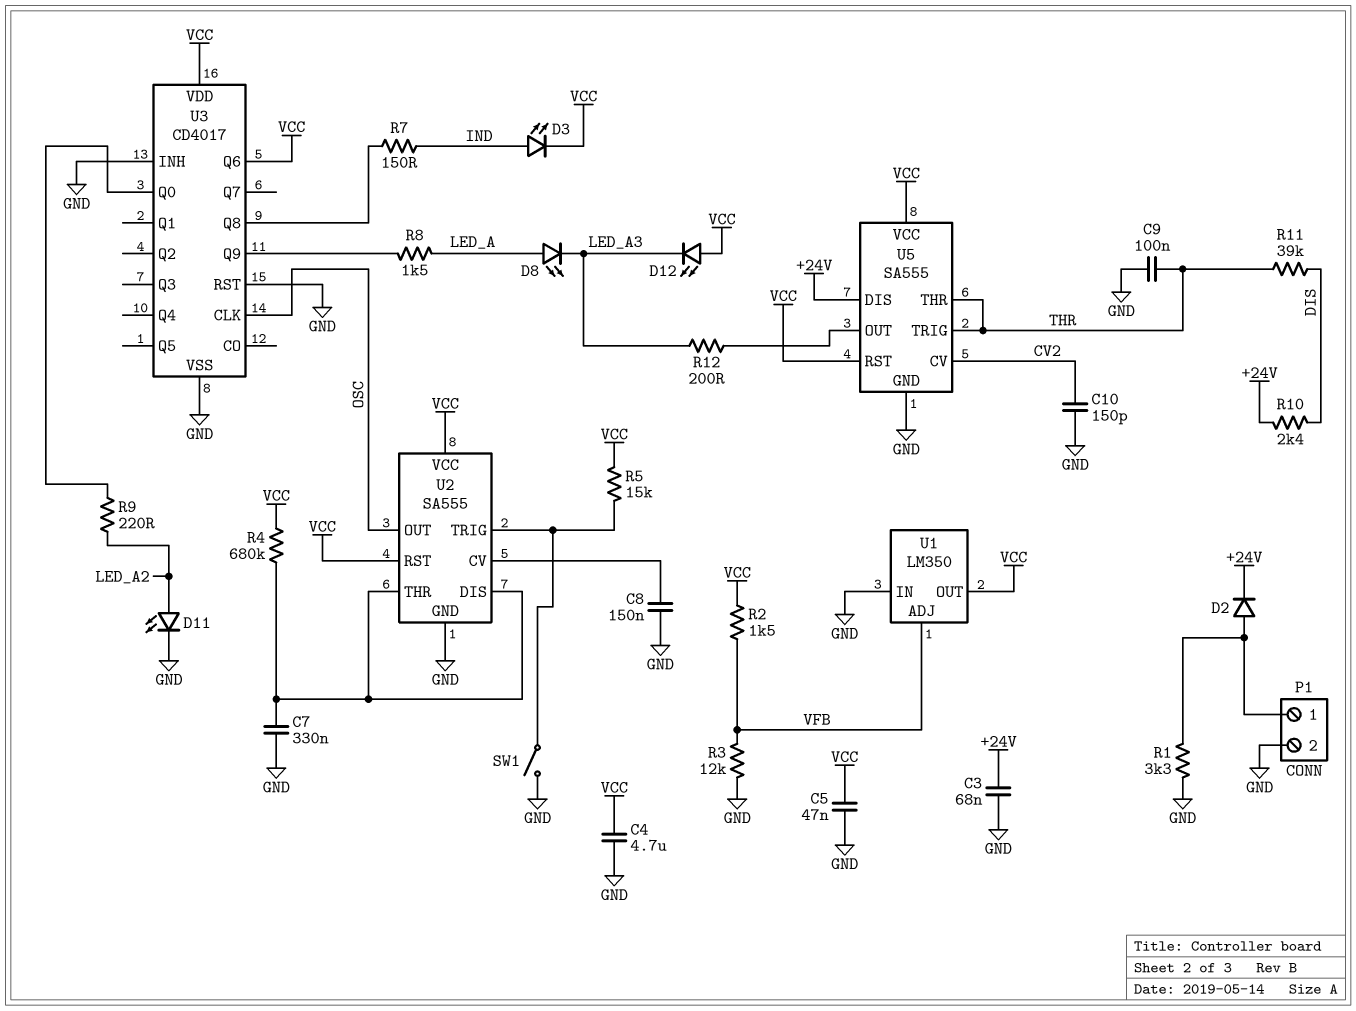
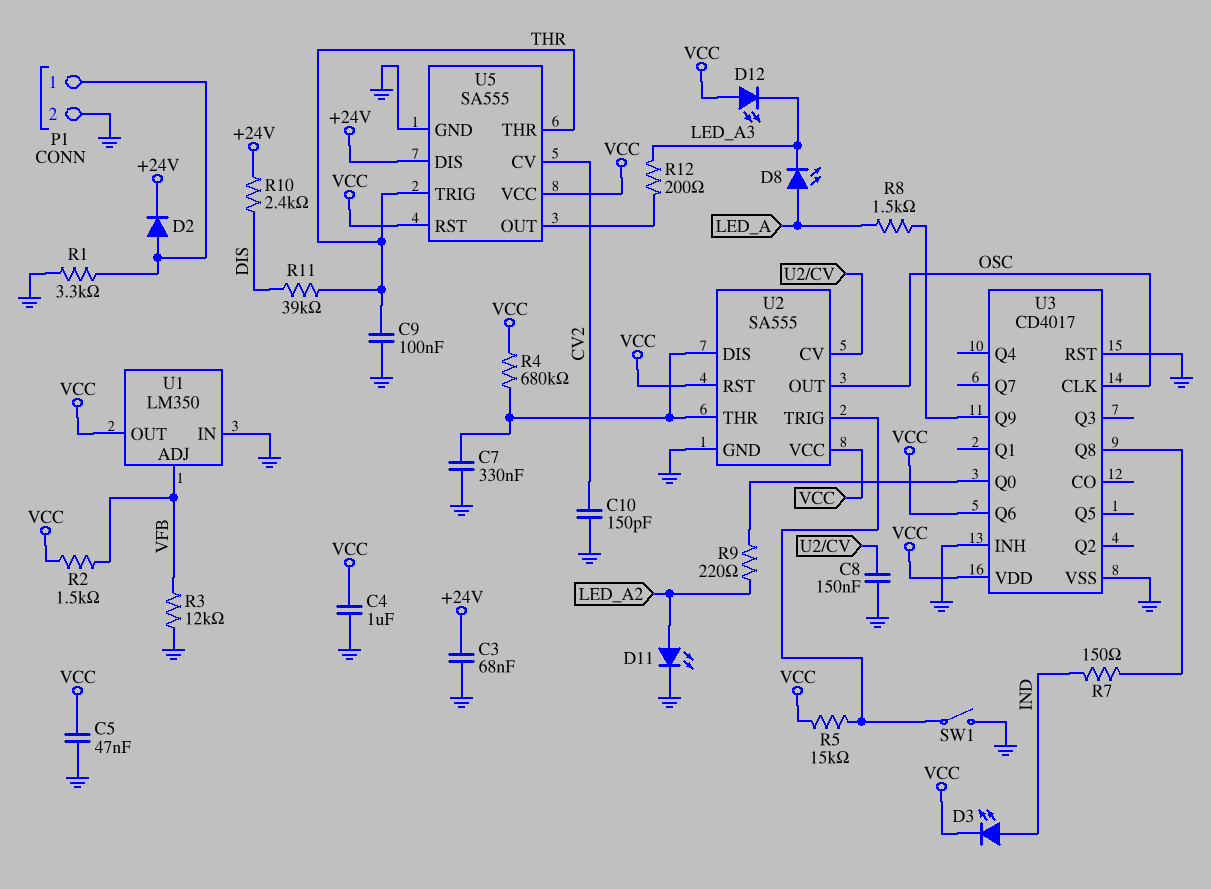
C4: 4.7uF (GND, VCC) -> 1uF (GND, VCC)

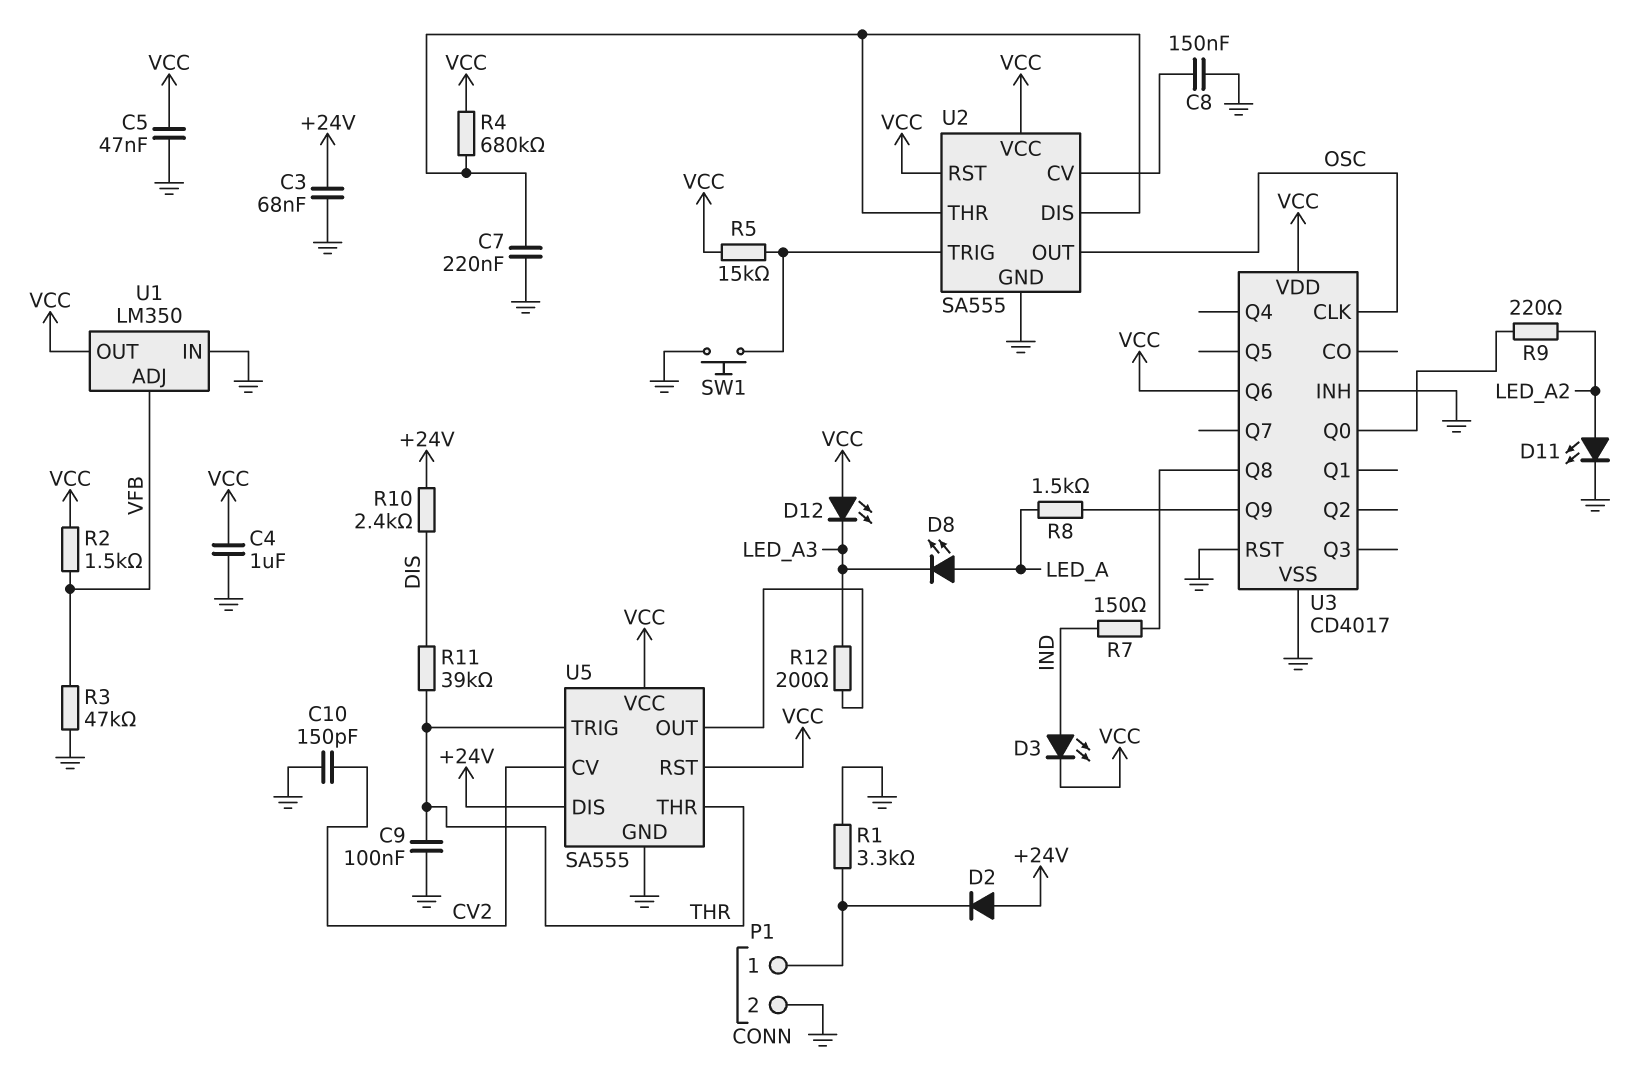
C7: 330nF (GND, U2/DIS) -> 220nF (GND, U2/DIS)
D2: diode (A P1/1, K +24V) -> diode (A +24V, K P1/1)
R3: 12k (GND, VFB) -> 47k (GND, VFB)
SW1: switch (GND, U2/TRIG) -> button (GND, U2/TRIG)

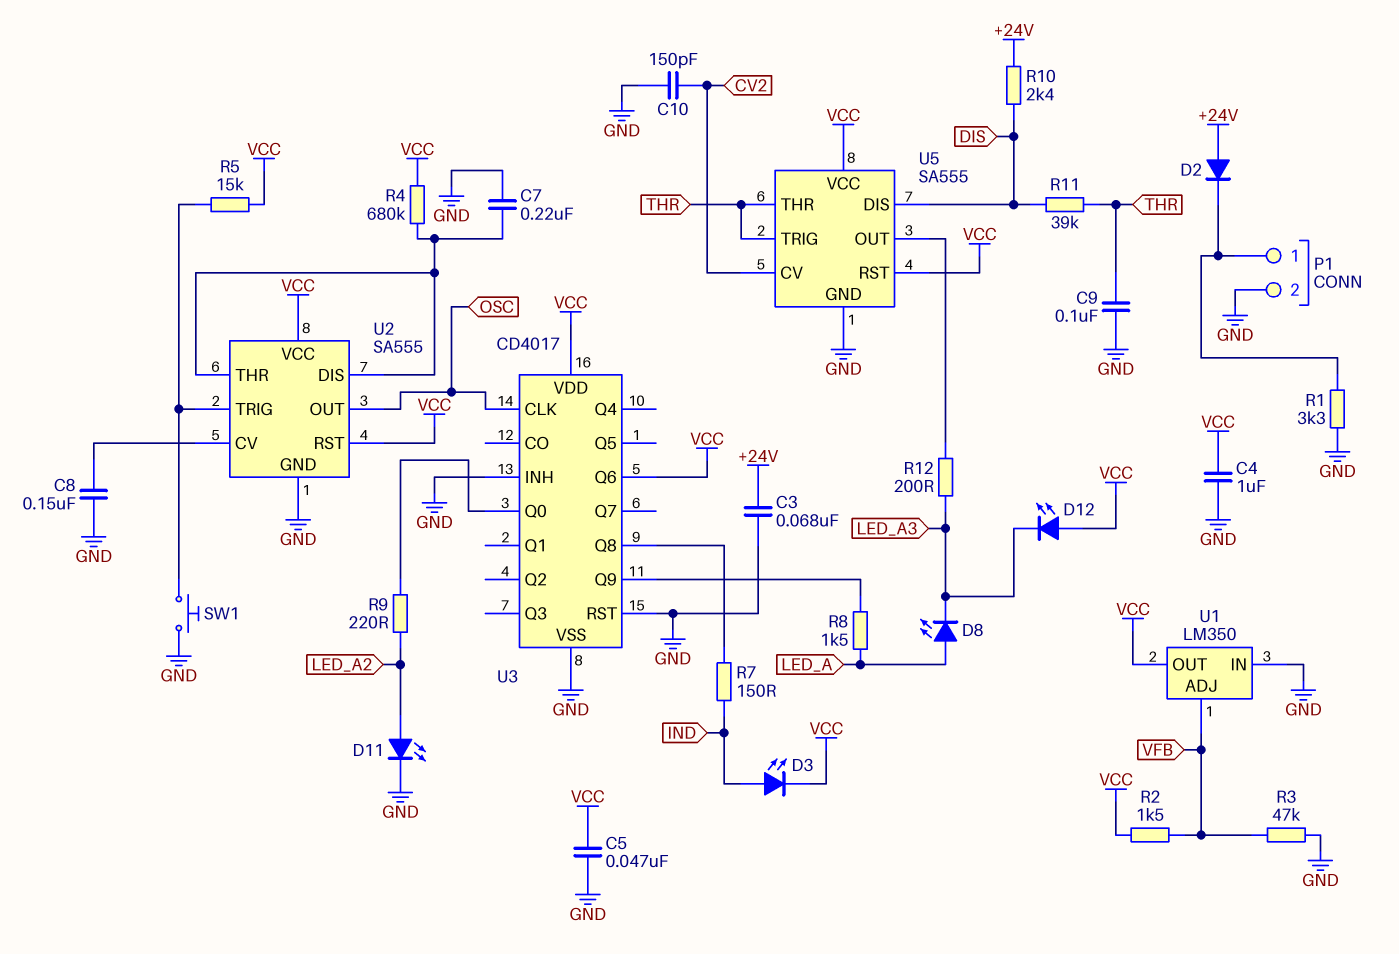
U5 pin DIS: +24V -> DIS

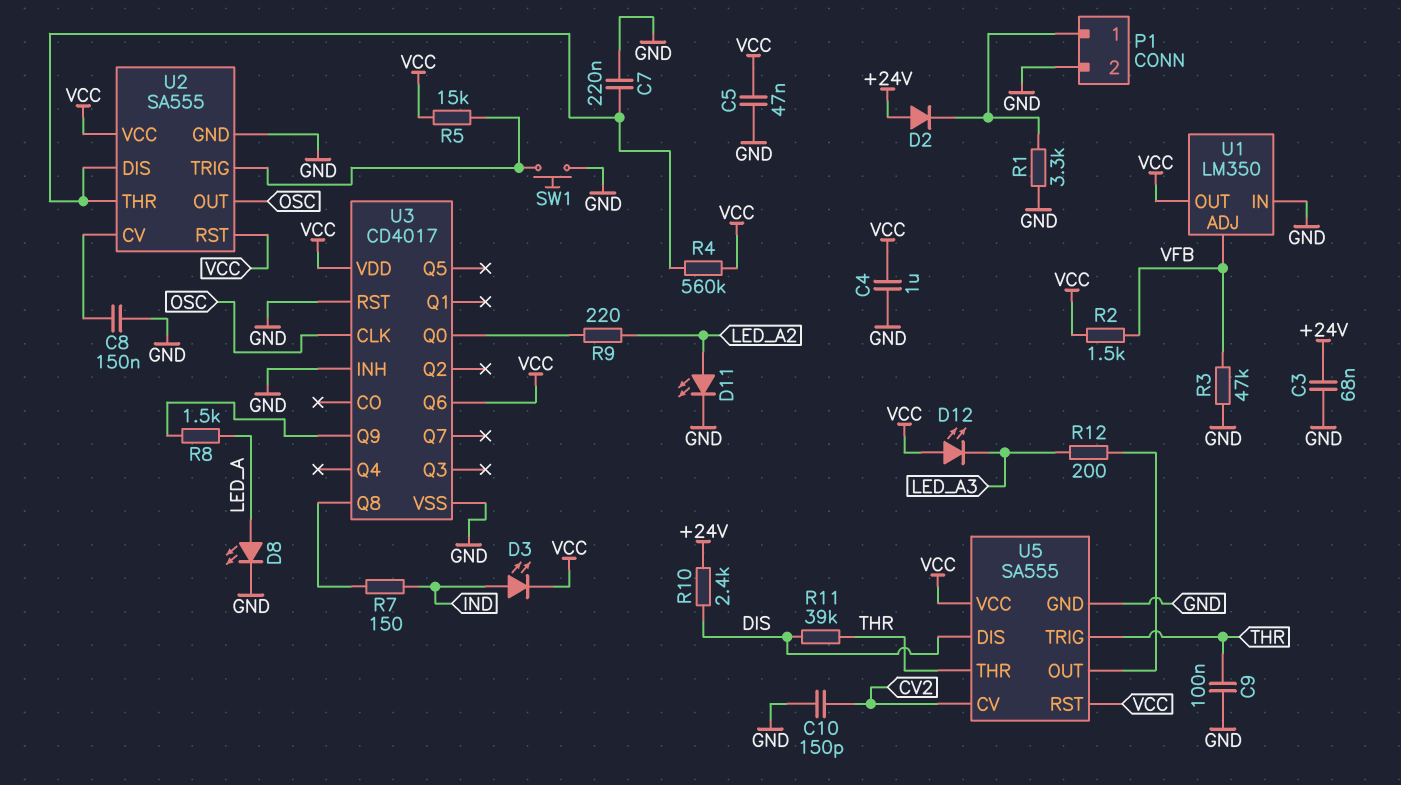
D8: LED (A LED_A, K LED_A3) -> LED (A LED_A, K GND)
R4: 680k (U2/DIS, VCC) -> 560k (U2/DIS, VCC)

